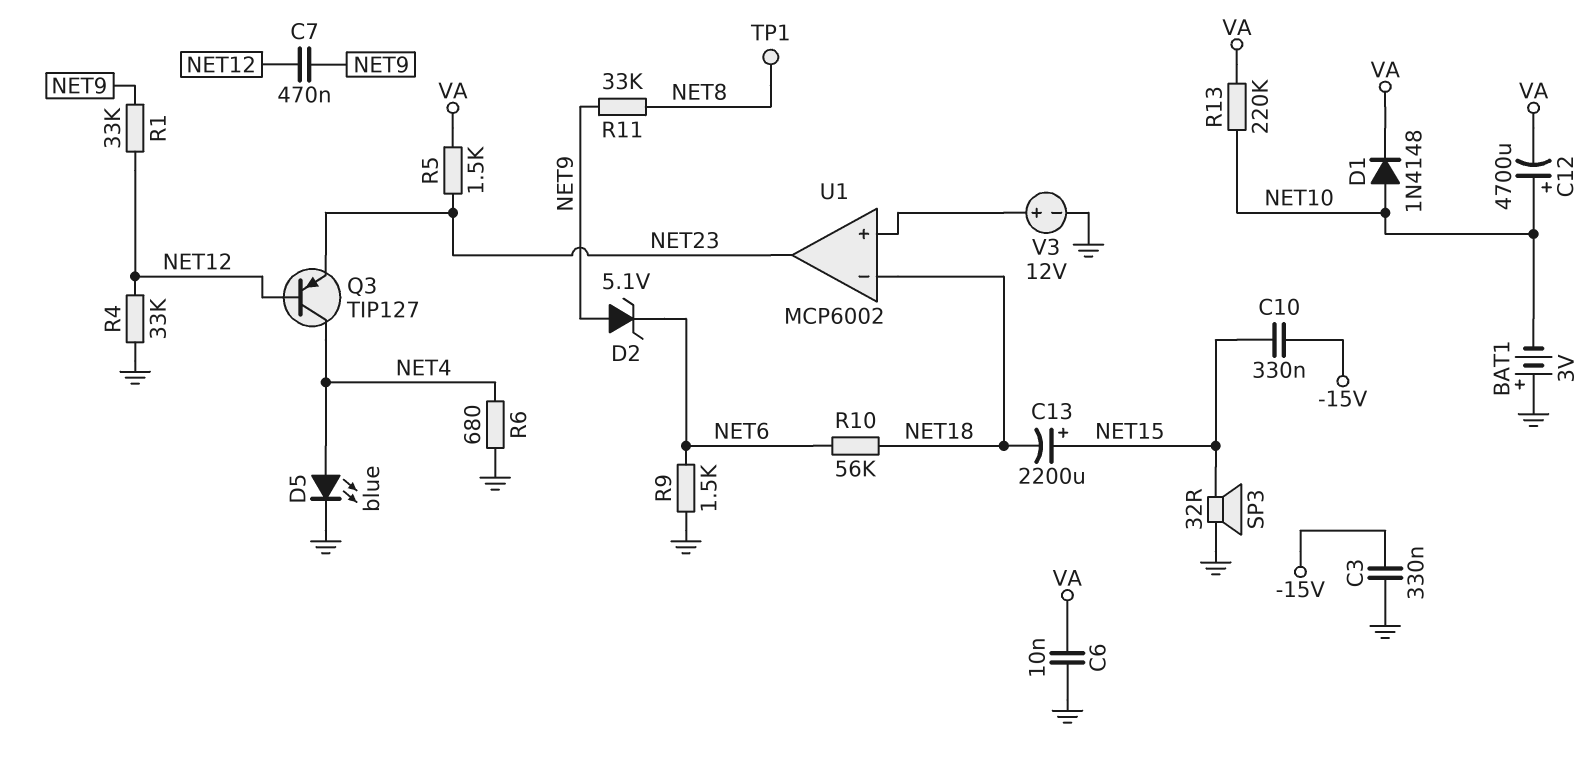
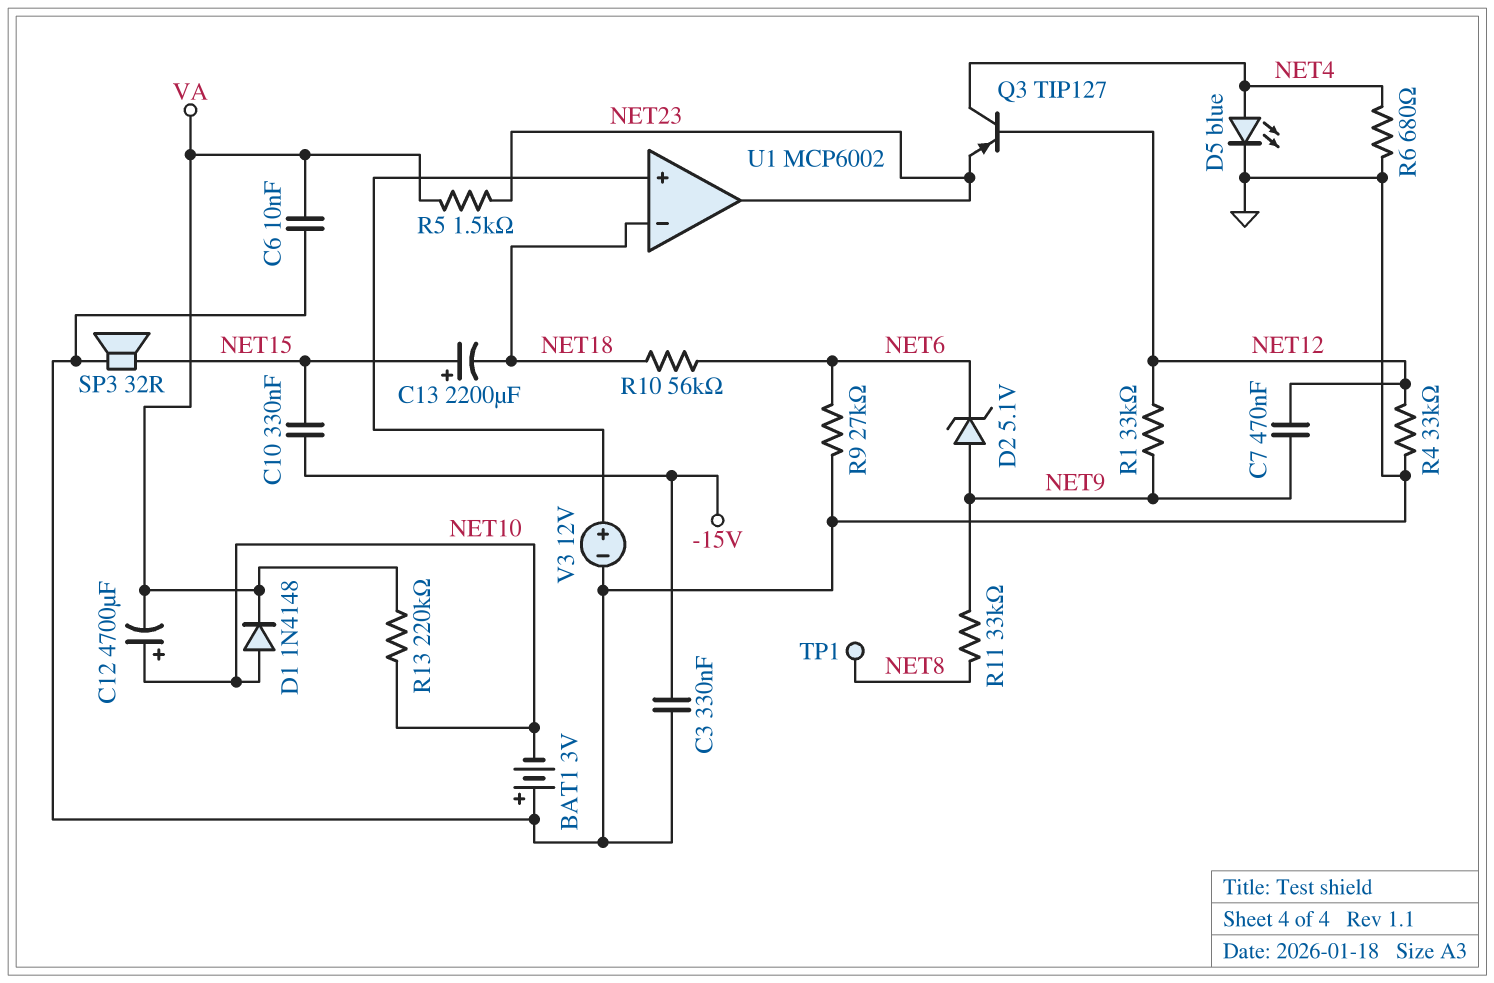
R9: 1.5k (GND, NET6) -> 27k (GND, NET6)

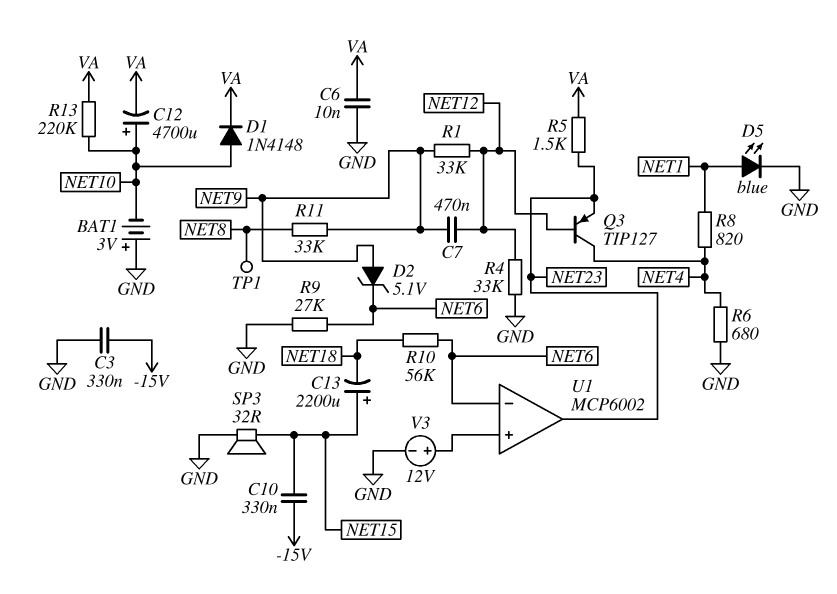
D5: LED blue (A NET4, K GND) -> LED blue (A NET1, K GND)
R8: none -> 820 (NET1, NET4)
U1 pin in-: NET18 -> NET6

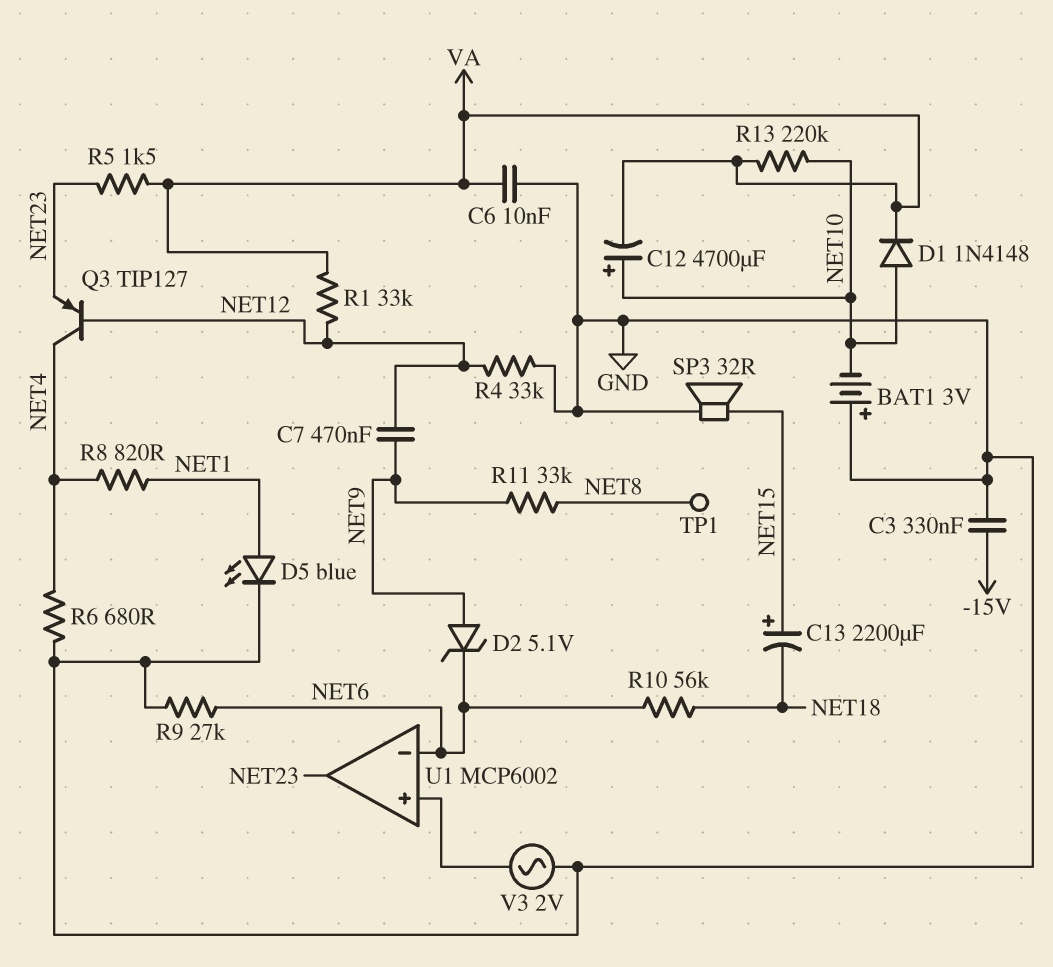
C10: 330nF (-15V, NET15) -> none
R1: 33k (NET9, NET12) -> 33k (NET12, VA)
V3: 12V (plus U1/in+, minus GND) -> AC 2V (GND, U1/in+)

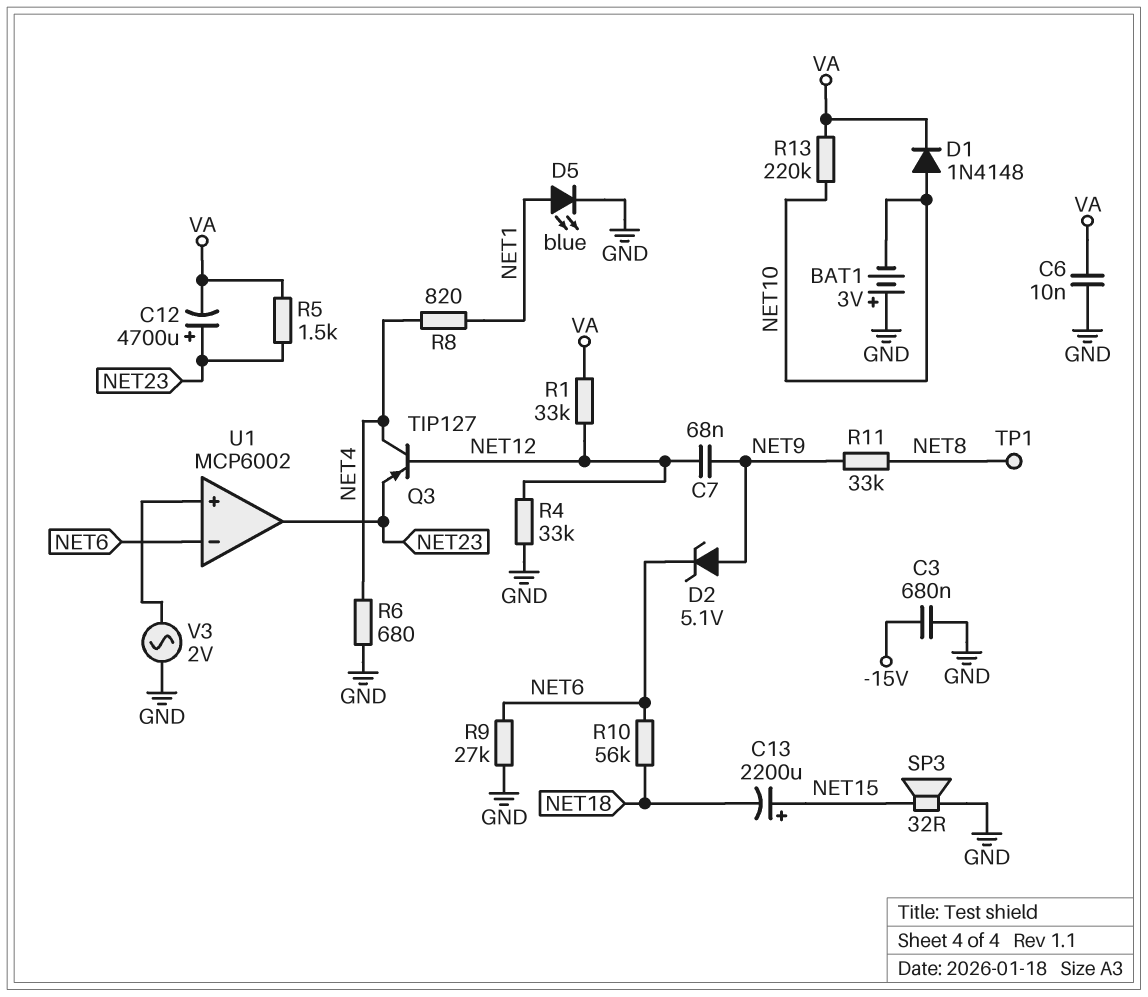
C3: 330nF (-15V, GND) -> 680nF (-15V, GND)
C7: 470nF (NET9, NET12) -> 68nF (NET9, NET12)
C12: 4700uF (plus NET10, minus VA) -> 4700uF (plus NET23, minus VA)

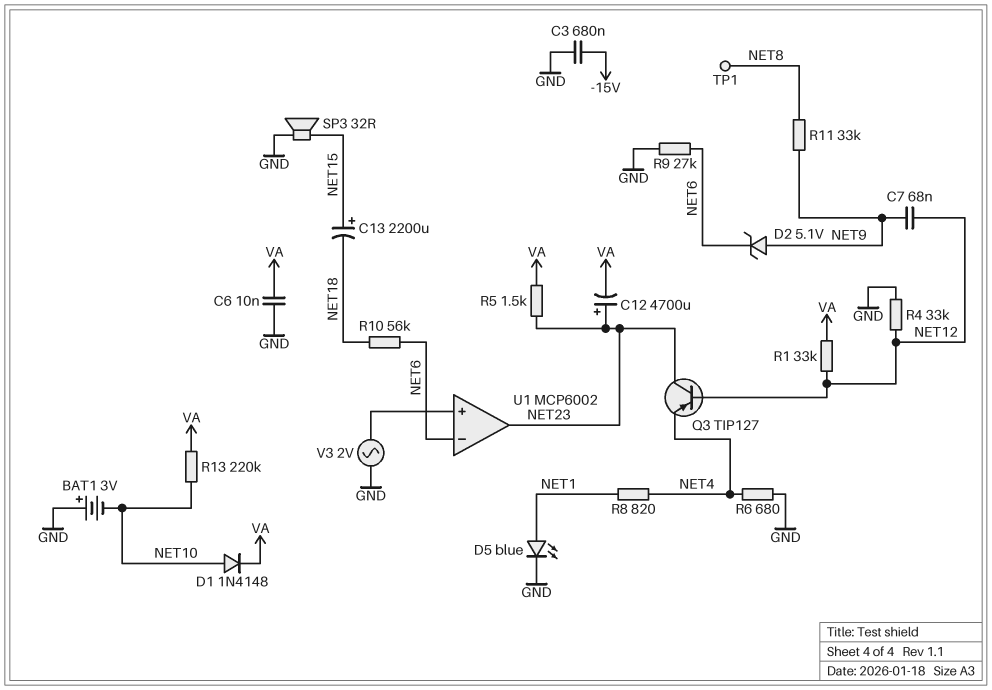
Q3: PNP TIP127 (B NET12, C NET4, E NET23) -> PNP TIP127 (B NET12, C NET23, E NET4)

